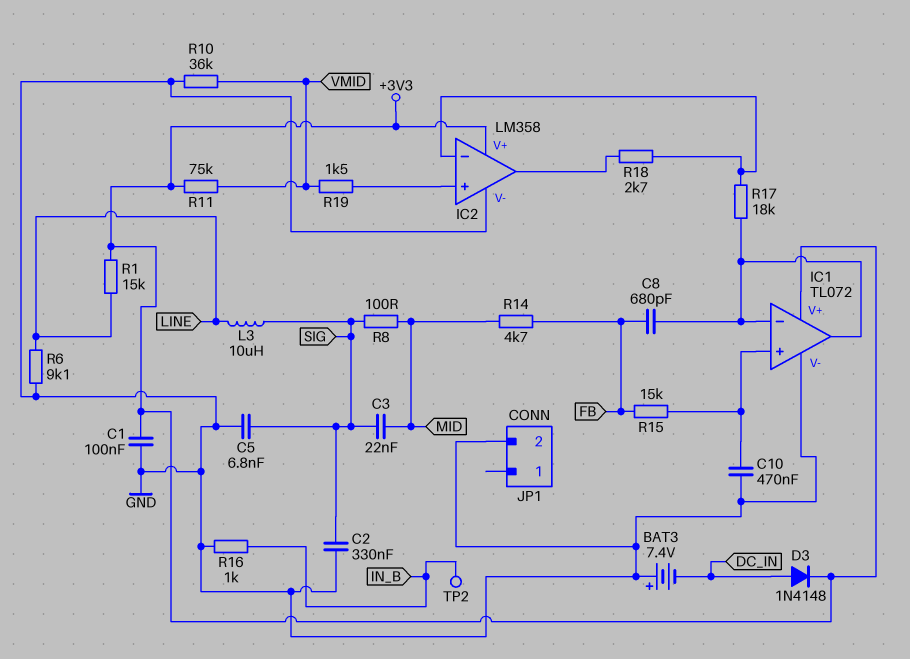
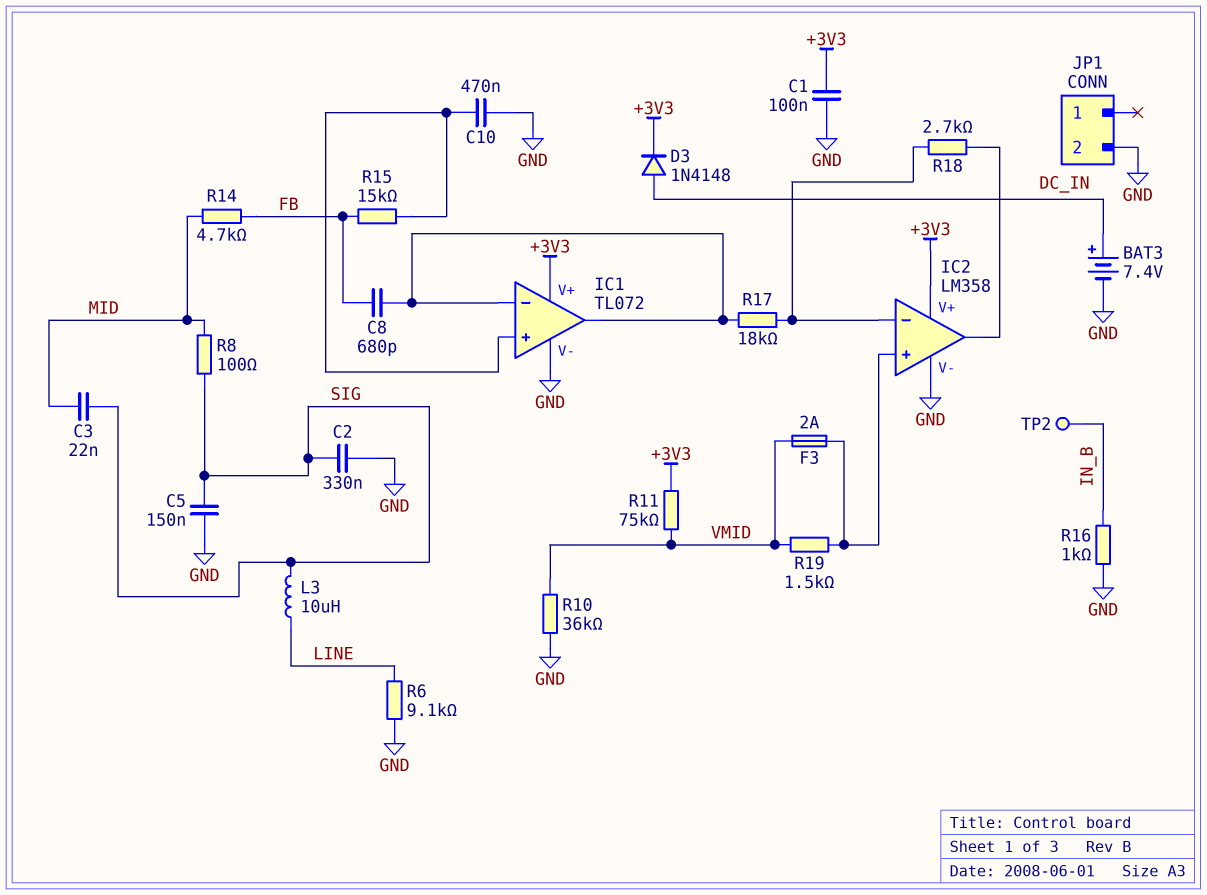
BAT3: 7.4V (plus GND, minus DC_IN) -> 7.4V (plus DC_IN, minus GND)
C5: 6.8nF (GND, SIG) -> 150nF (GND, SIG)
F3: none -> 2A (IC2/in+, VMID)
R1: 15k (+3V3, LINE) -> none

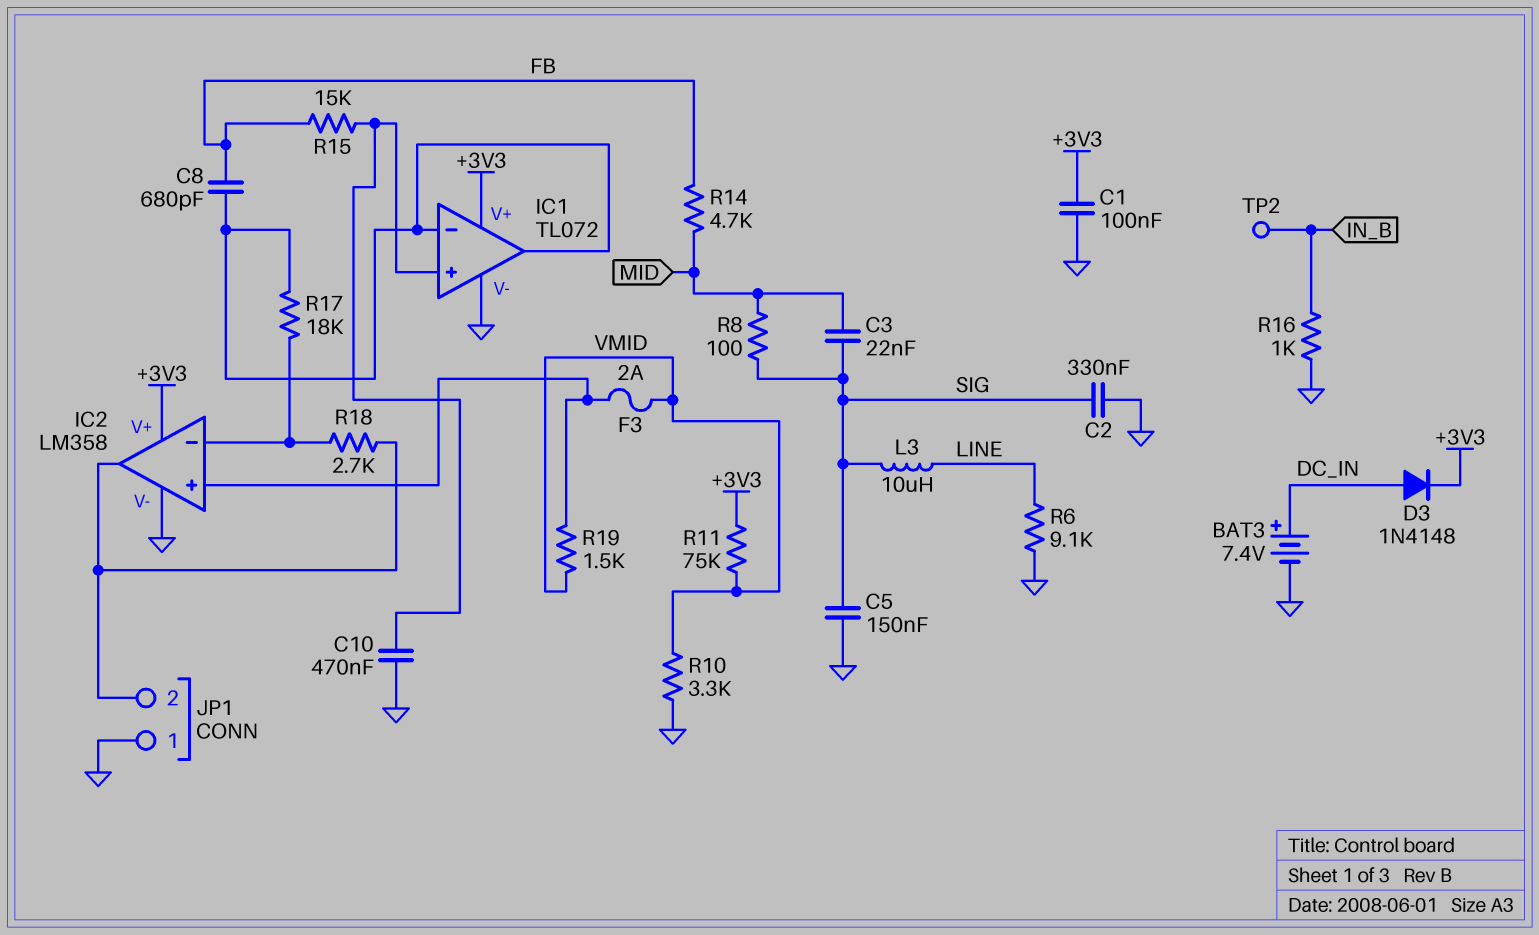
JP1 pin 1: none -> GND
JP1 pin 2: GND -> IC2/out
R10: 36k (GND, VMID) -> 3.3k (GND, VMID)

